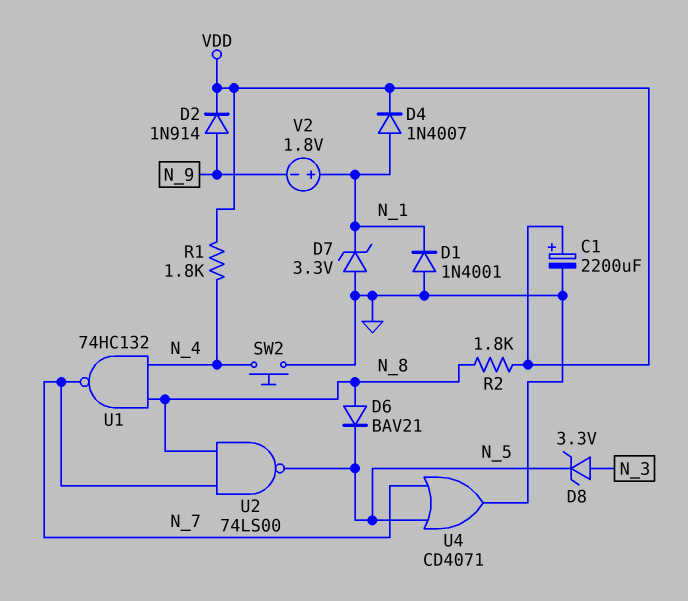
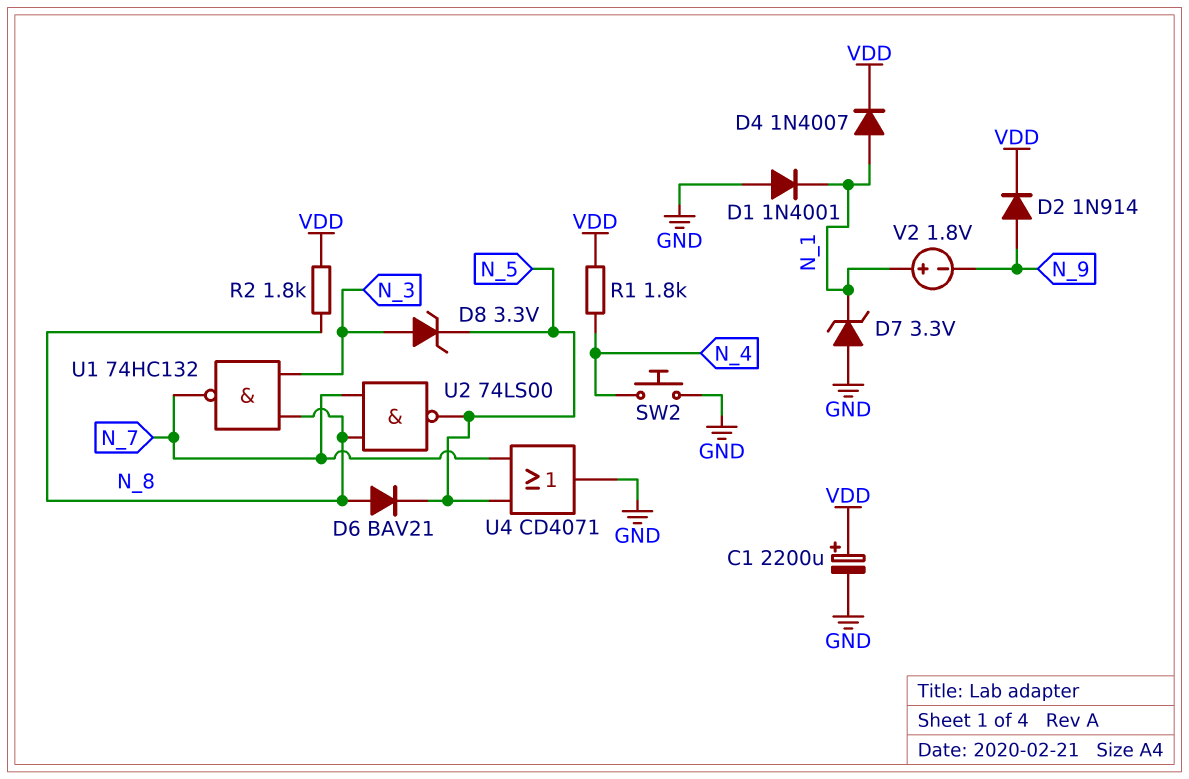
U1: NAND 74HC132 (in N_4, in N_8, out N_7) -> NAND 74HC132 (in N_3, in N_8, out N_7)

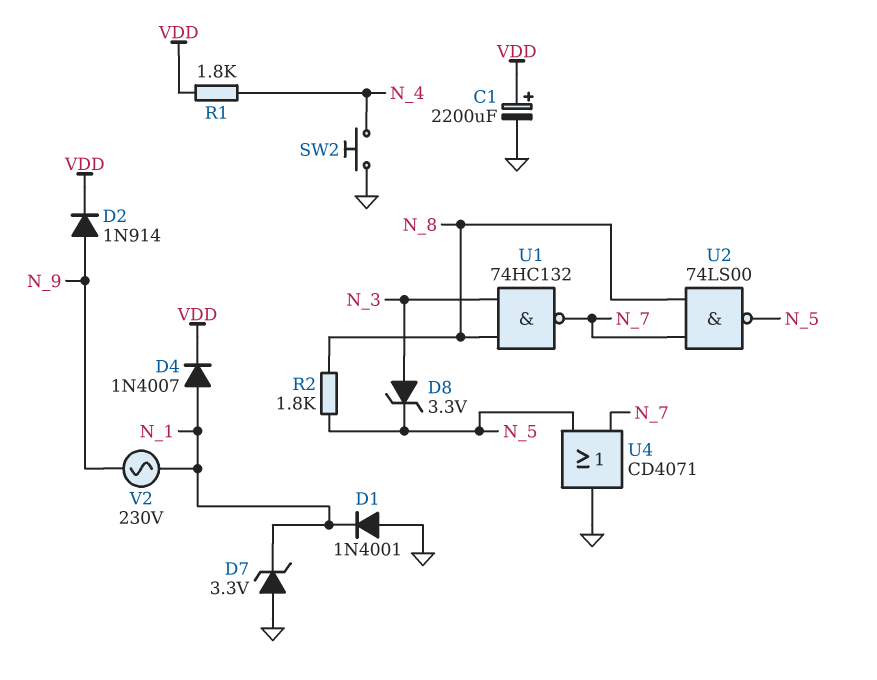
D6: diode BAV21 (A N_8, K N_5) -> none
R2: 1.8k (N_8, VDD) -> 1.8k (N_5, N_8)
V2: 1.8V (plus N_1, minus N_9) -> AC 230V (N_1, N_9)

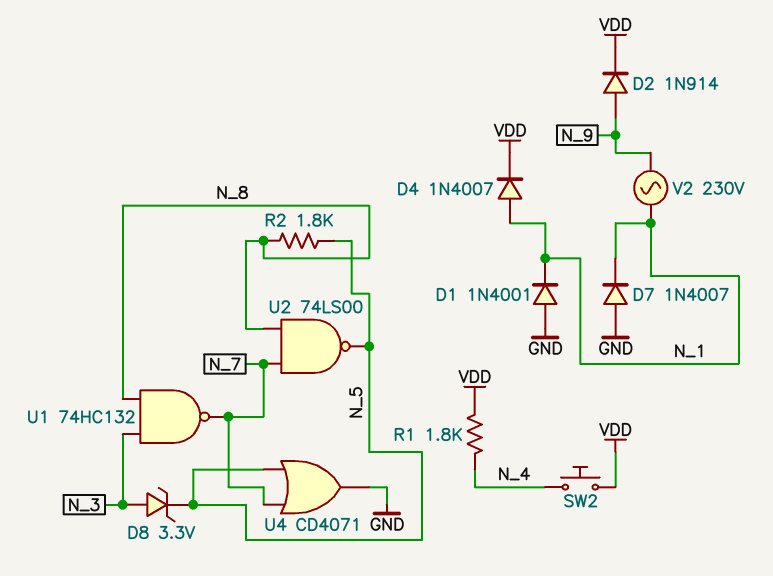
C1: 2200uF (plus VDD, minus GND) -> none
D7: zener 3.3V (A GND, K N_1) -> diode 1N4007 (A GND, K N_1)
SW2: button (GND, N_4) -> button (N_4, VDD)

